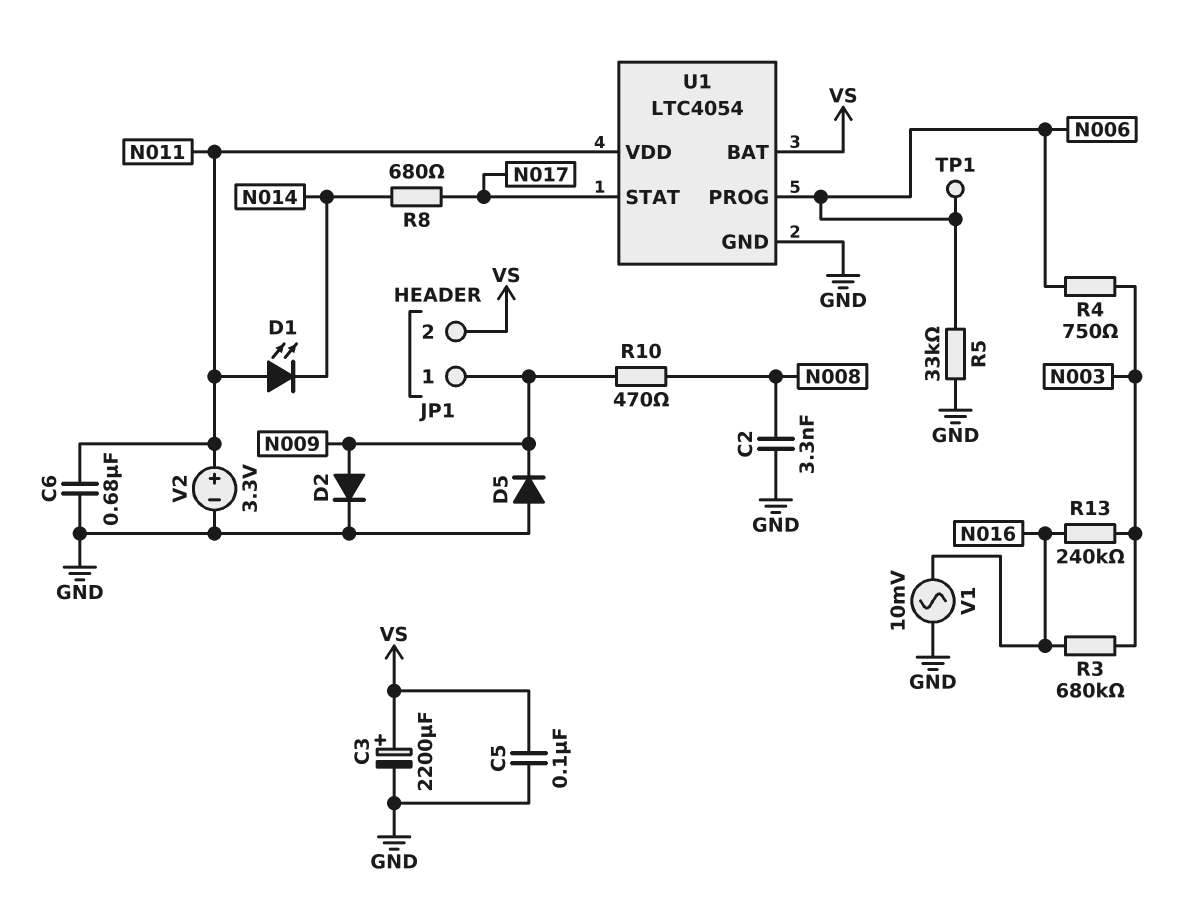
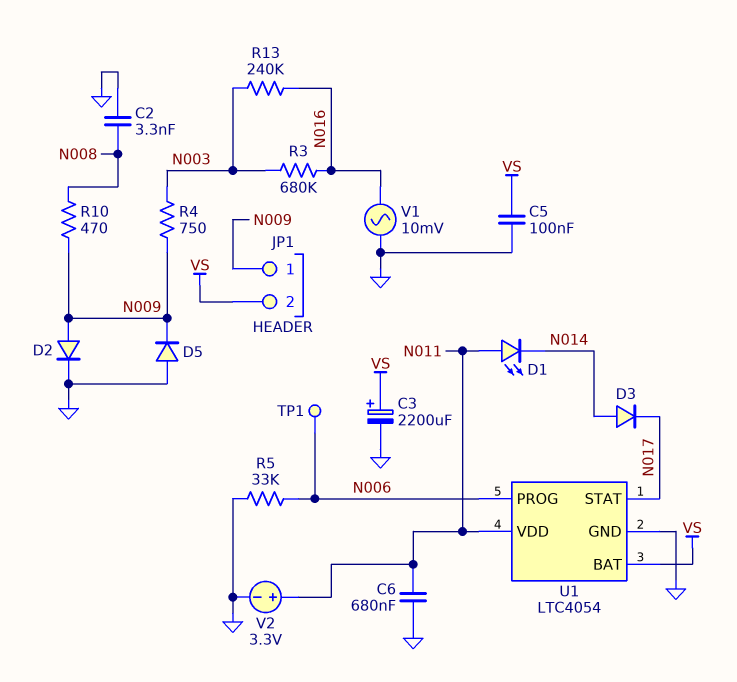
D3: none -> diode (A N014, K N017)
R4: 750 (N003, N006) -> 750 (N003, N009)
R8: 680 (N014, N017) -> none

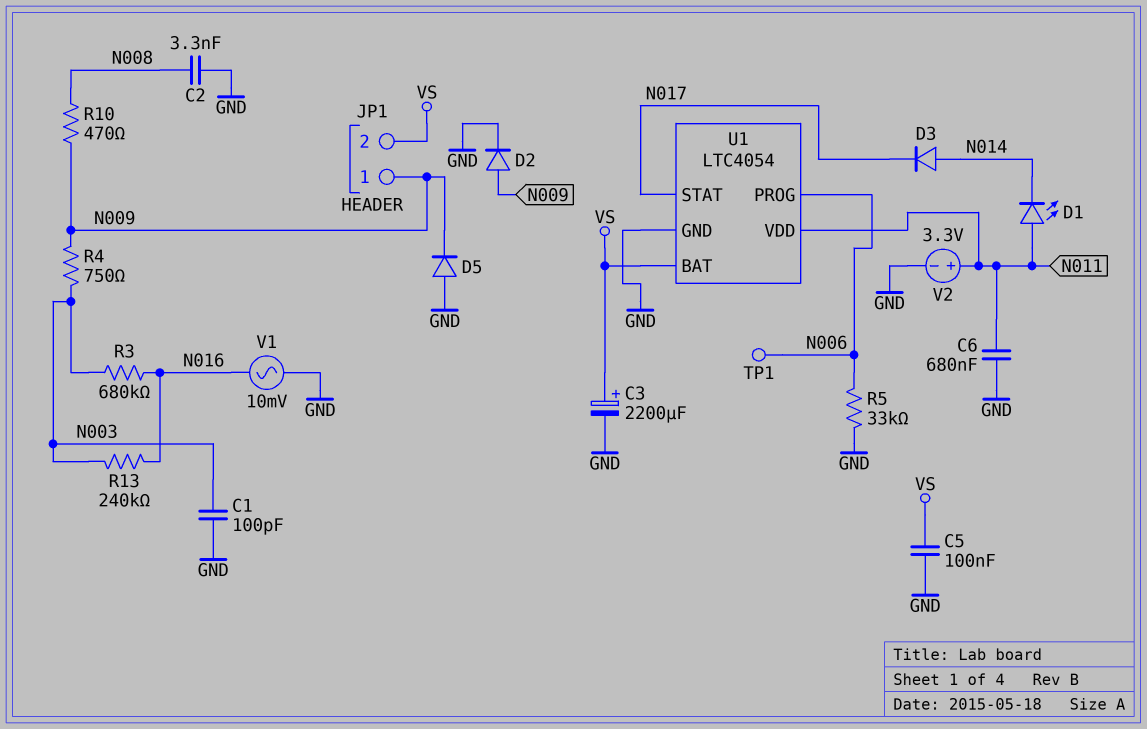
C1: none -> 100pF (GND, N003)

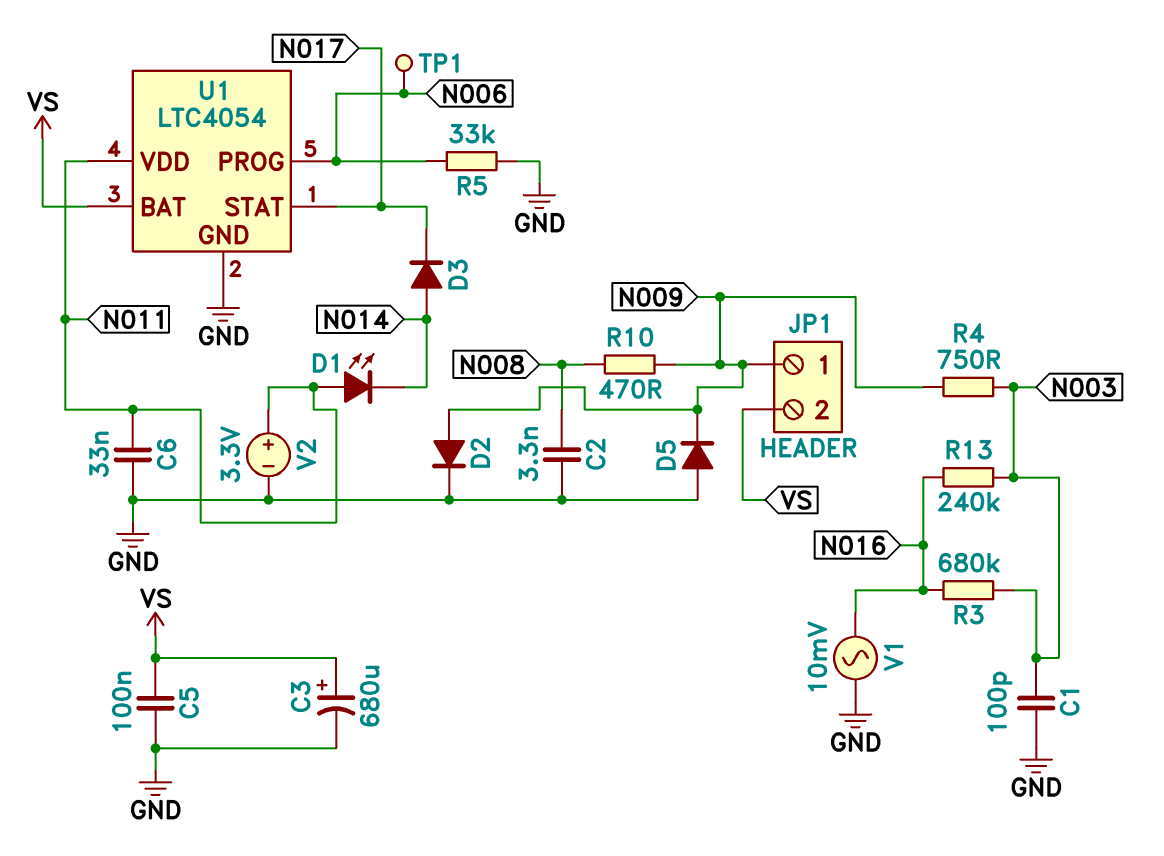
C3: 2200uF (plus VS, minus GND) -> 680uF (plus VS, minus GND)
C6: 680nF (GND, N011) -> 33nF (GND, N011)

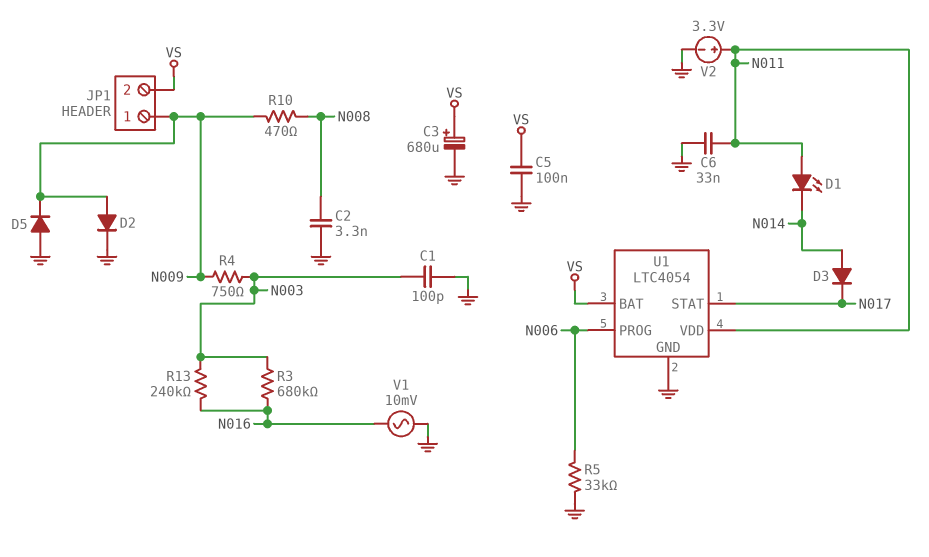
TP1: test point (N006) -> none

